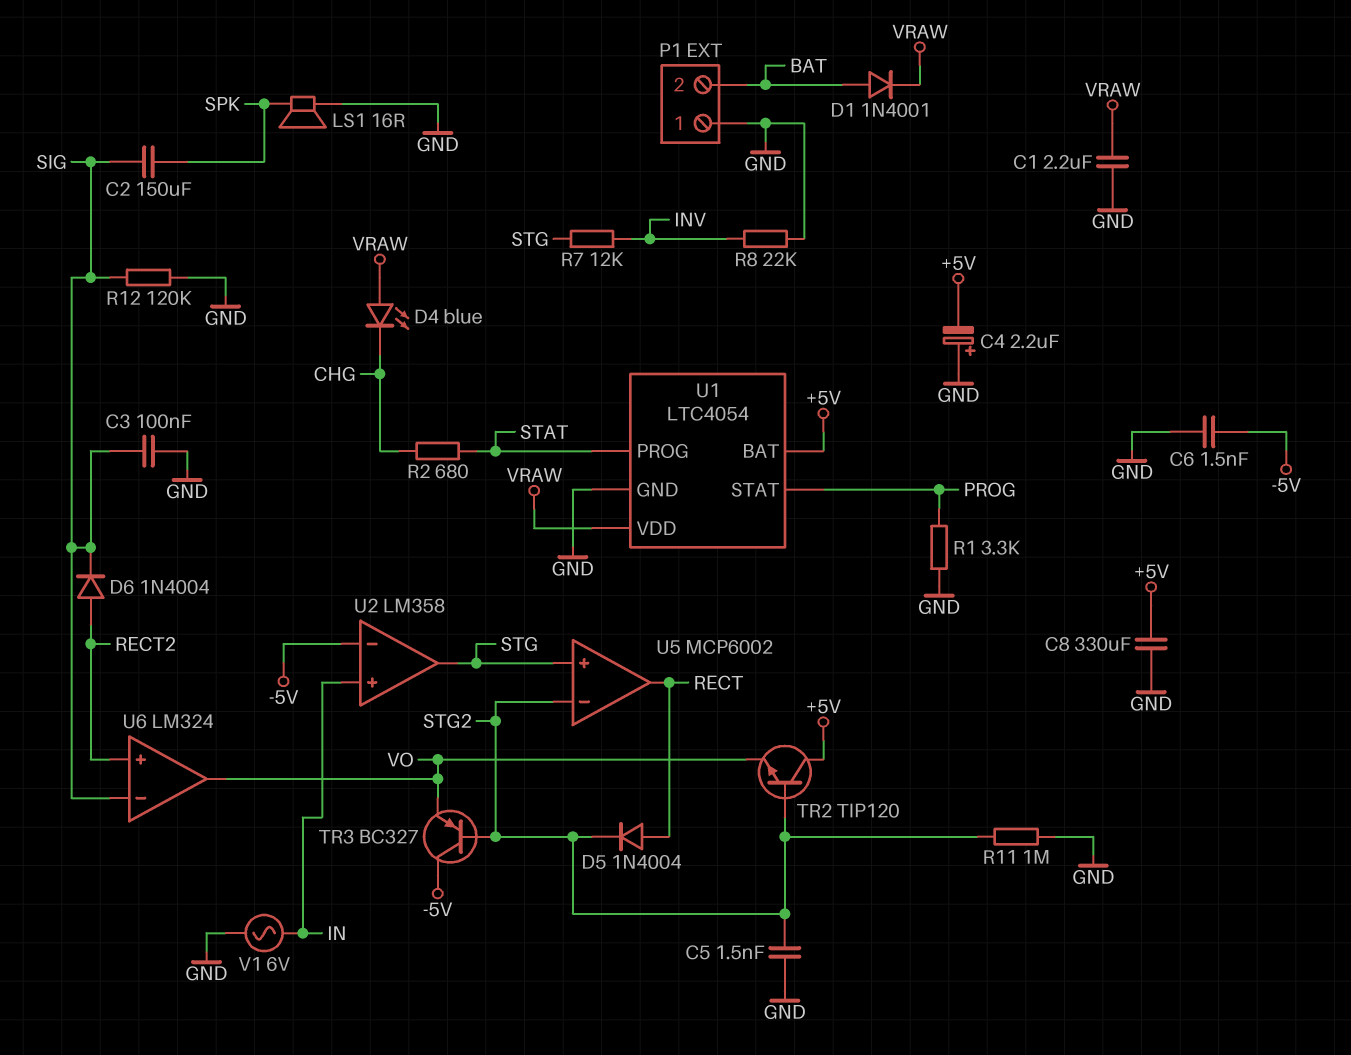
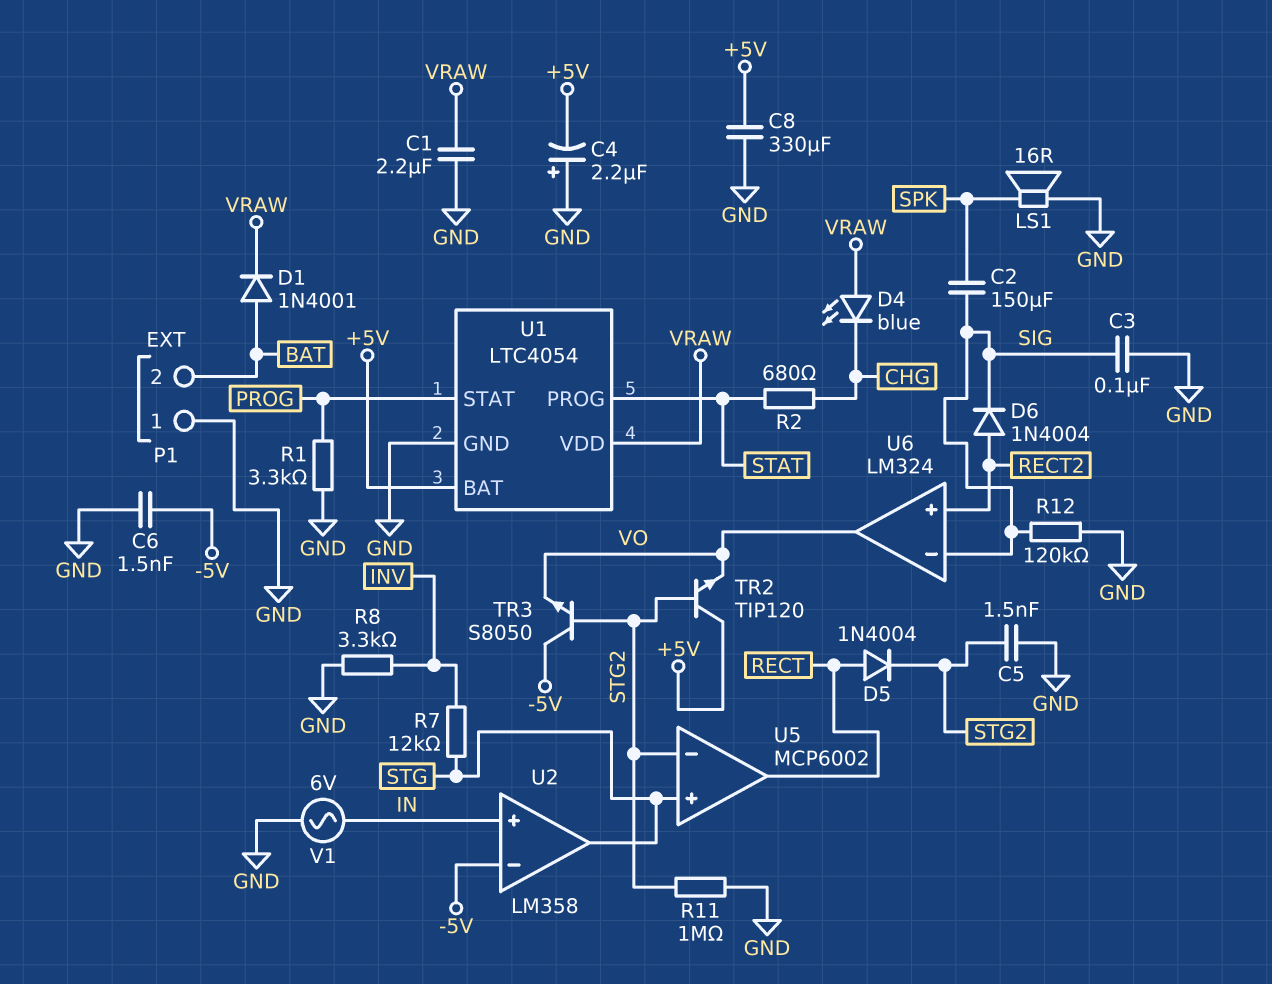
R8: 22k (GND, INV) -> 3.3k (GND, INV)
TR3: PNP BC327 (B STG2, C -5V, E VO) -> NPN S8050 (B STG2, C -5V, E VO)

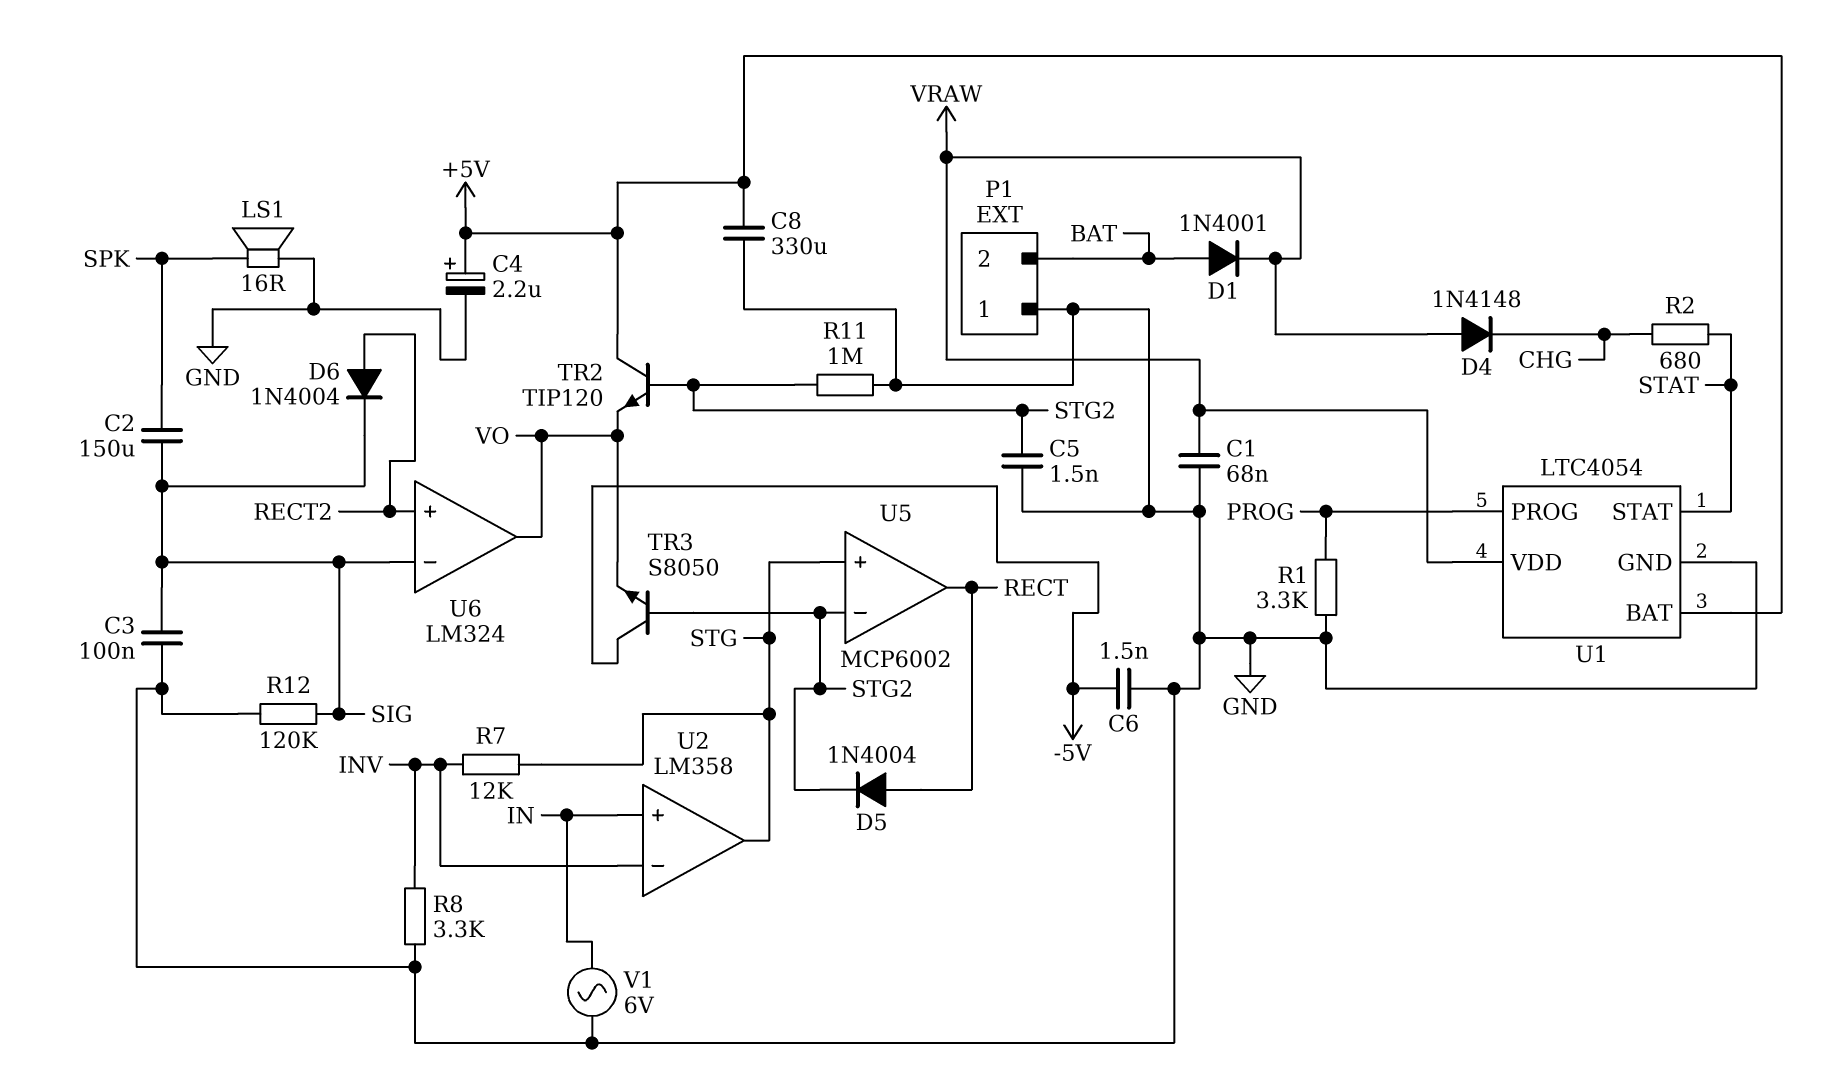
C1: 2.2uF (GND, VRAW) -> 68nF (GND, VRAW)
C4: 2.2uF (plus GND, minus +5V) -> 2.2uF (plus +5V, minus GND)
D4: LED blue (A VRAW, K CHG) -> diode 1N4148 (A VRAW, K CHG)
U1 pin PROG: STAT -> PROG
U1 pin STAT: PROG -> STAT
U2 pin in-: -5V -> INV

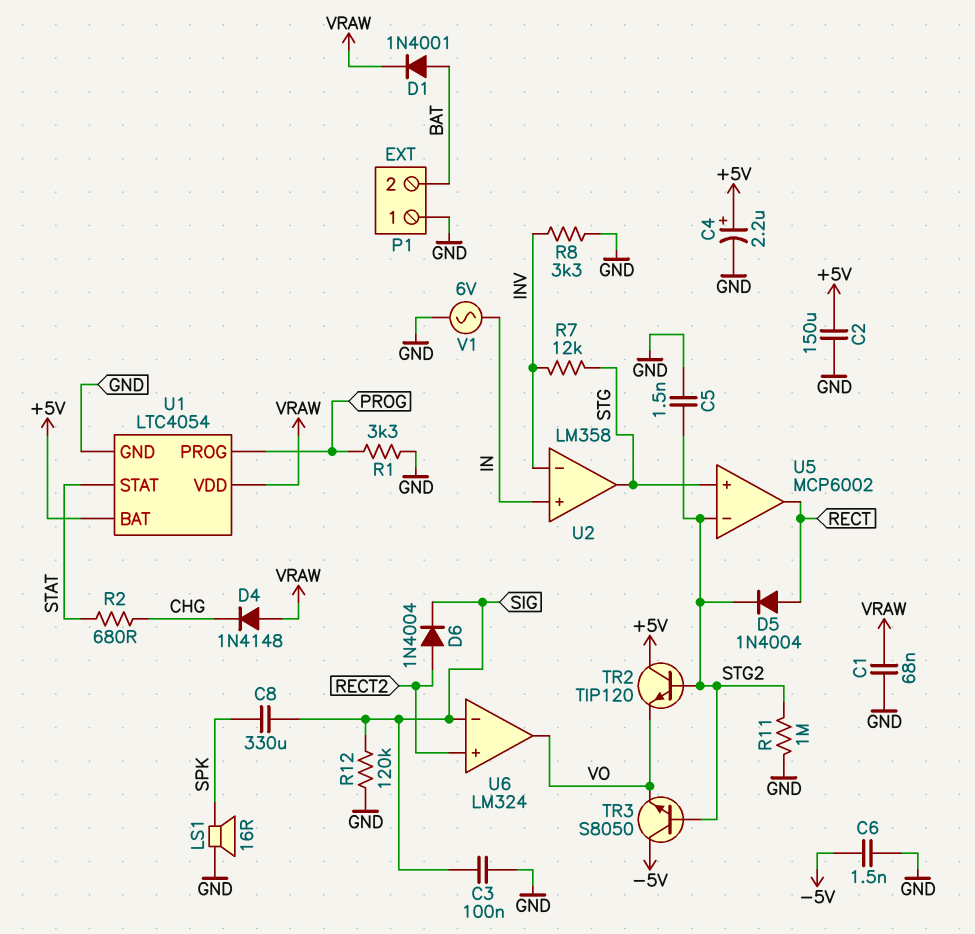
C2: 150uF (SIG, SPK) -> 150uF (+5V, GND)
C8: 330uF (+5V, GND) -> 330uF (SIG, SPK)

